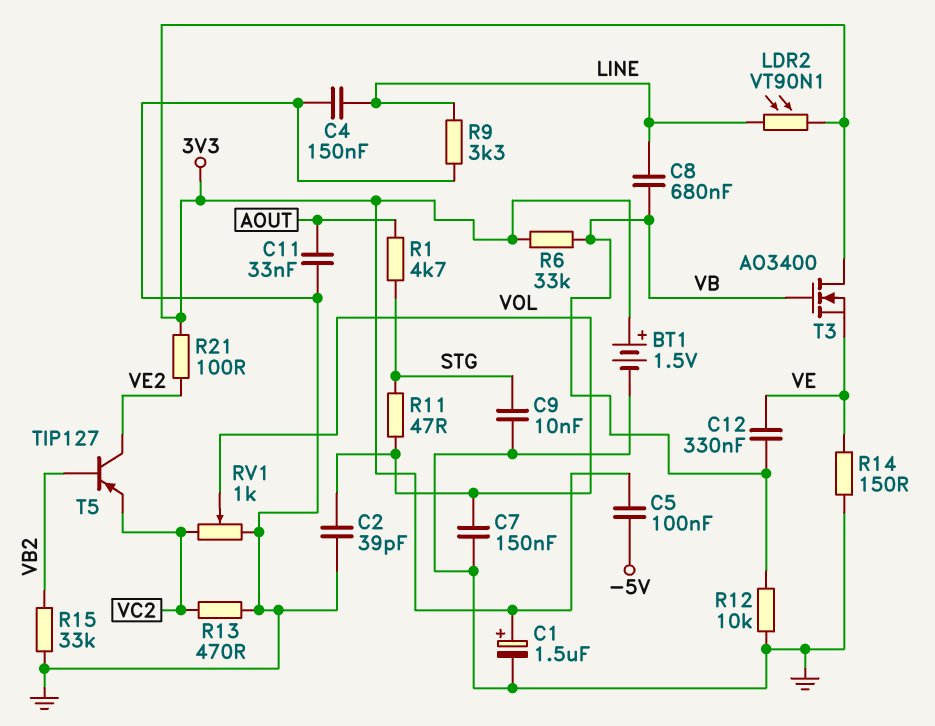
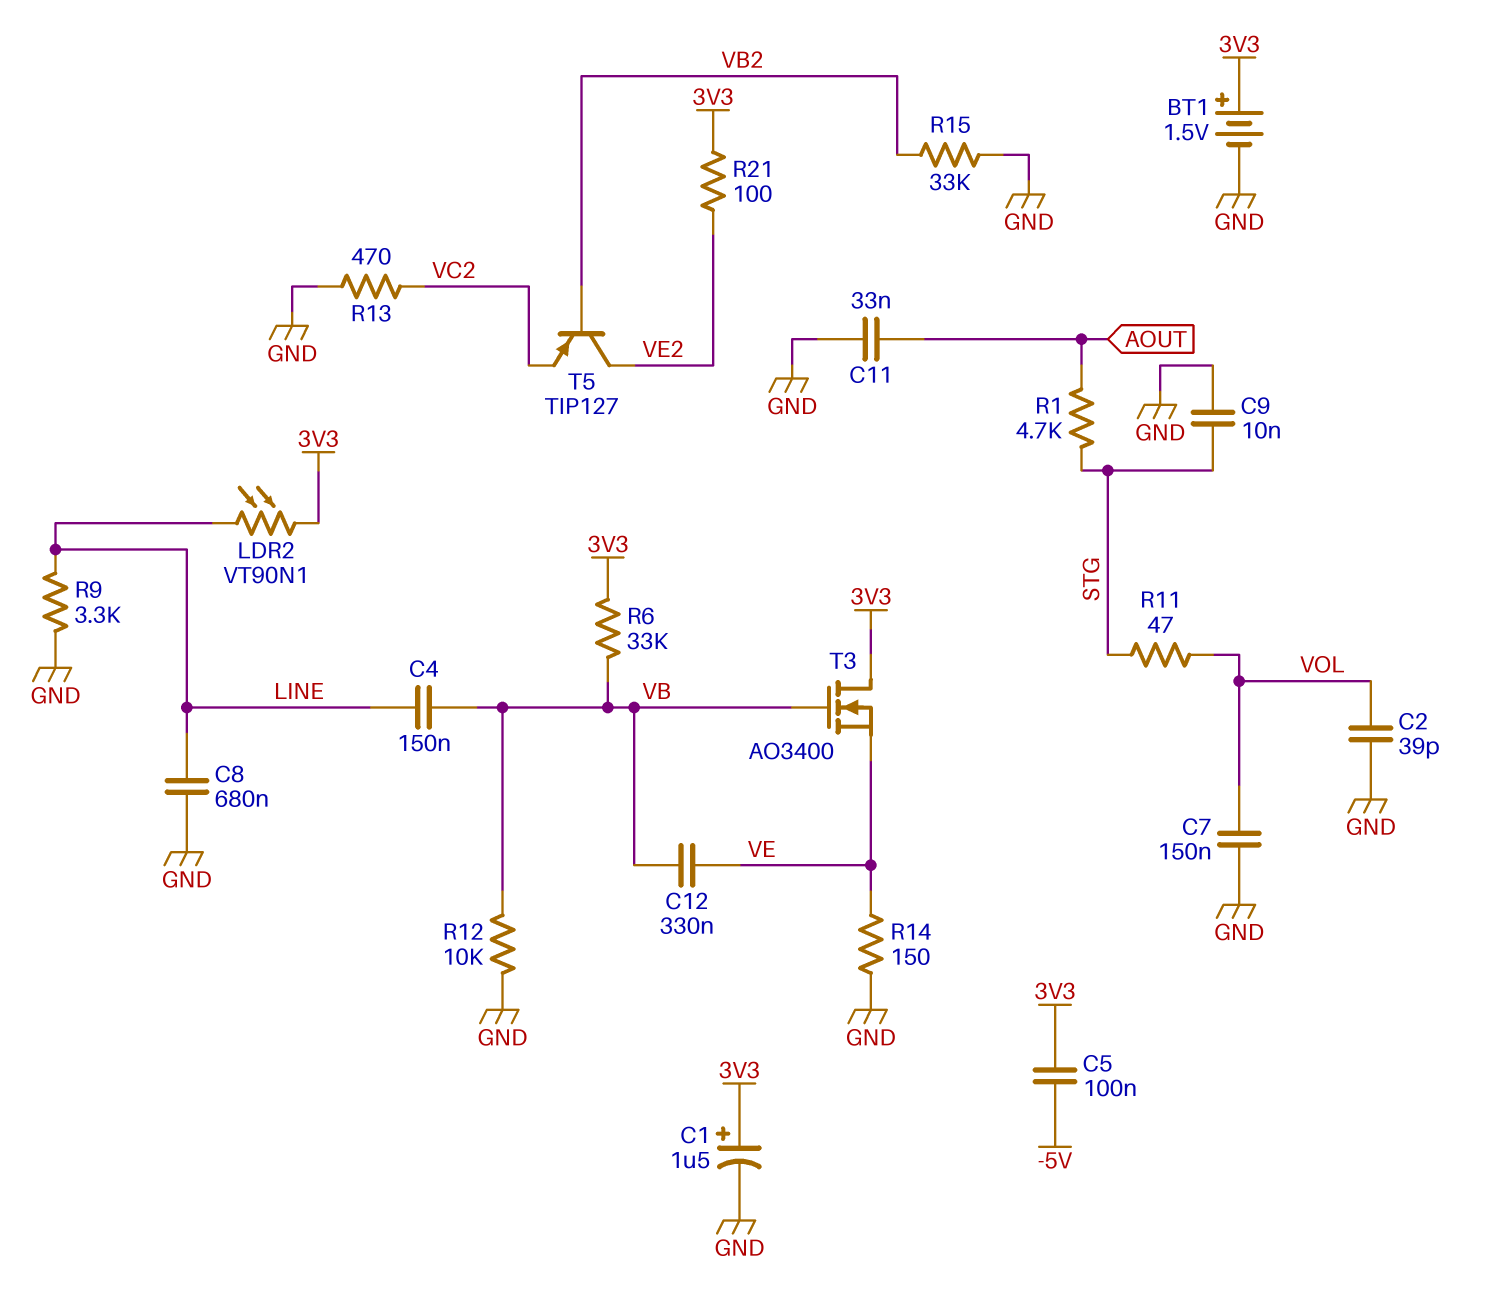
C4: 150nF (GND, LINE) -> 150nF (LINE, VB)
C8: 680nF (LINE, VB) -> 680nF (GND, LINE)
RV1: 1k (GND, VC2, wiper VOL) -> none

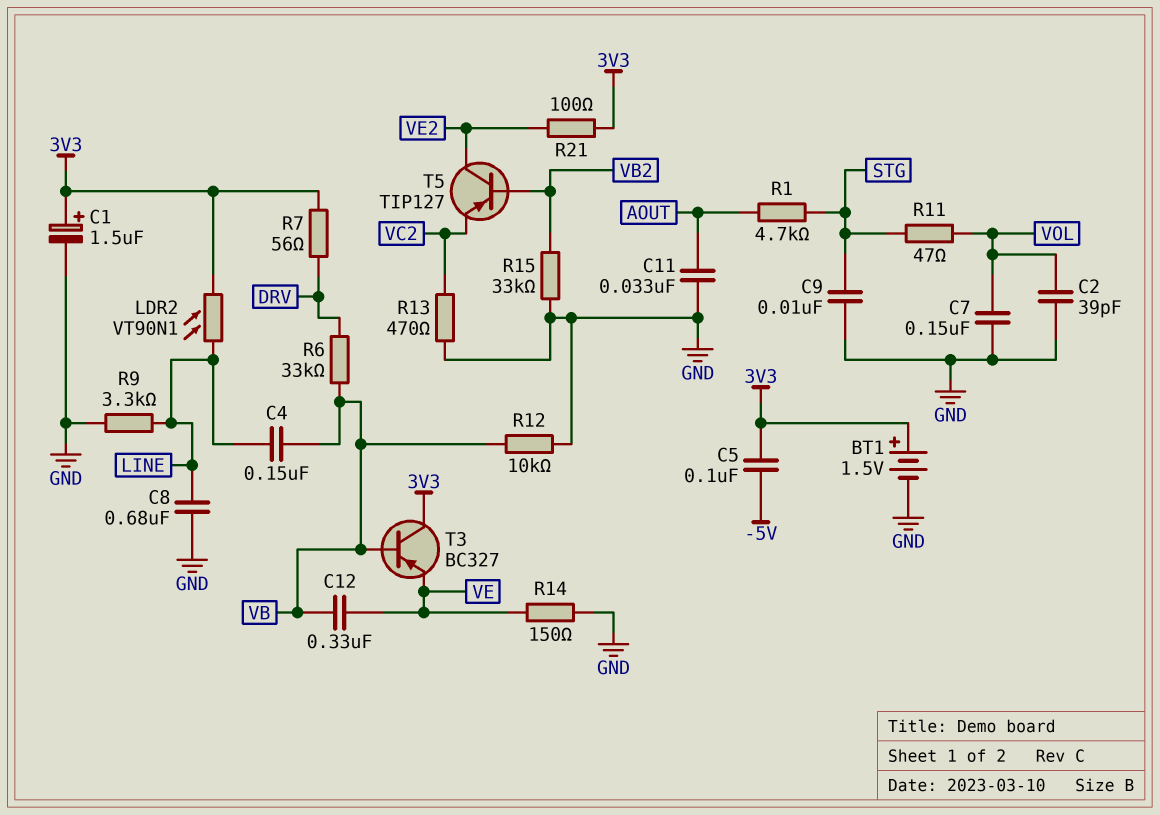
R6: 33k (3V3, VB) -> 33k (DRV, VB)
R7: none -> 56 (3V3, DRV)
T3: NMOS AO3400 (G VB, D 3V3, S VE) -> PNP BC327 (B VB, C 3V3, E VE)

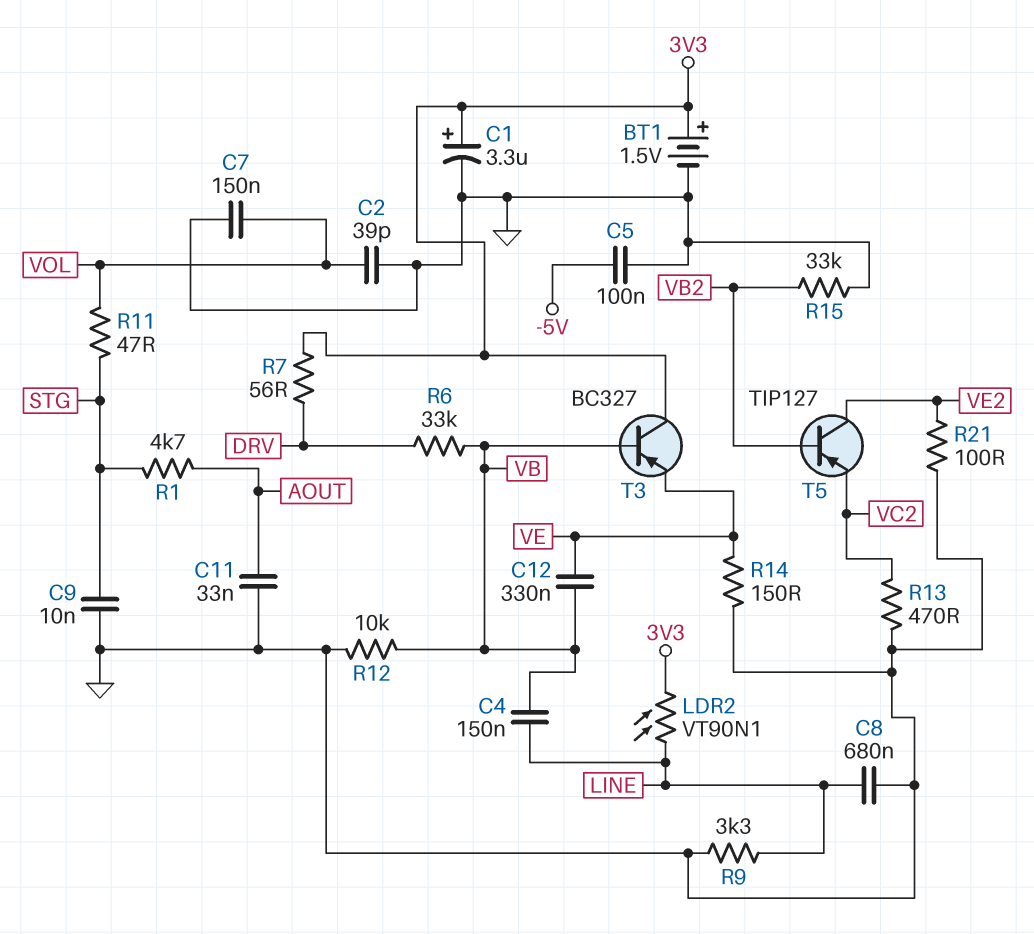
C1: 1.5uF (plus 3V3, minus GND) -> 3.3uF (plus 3V3, minus GND)
C5: 100nF (-5V, 3V3) -> 100nF (-5V, GND)
R21: 100 (3V3, VE2) -> 100 (GND, VE2)

